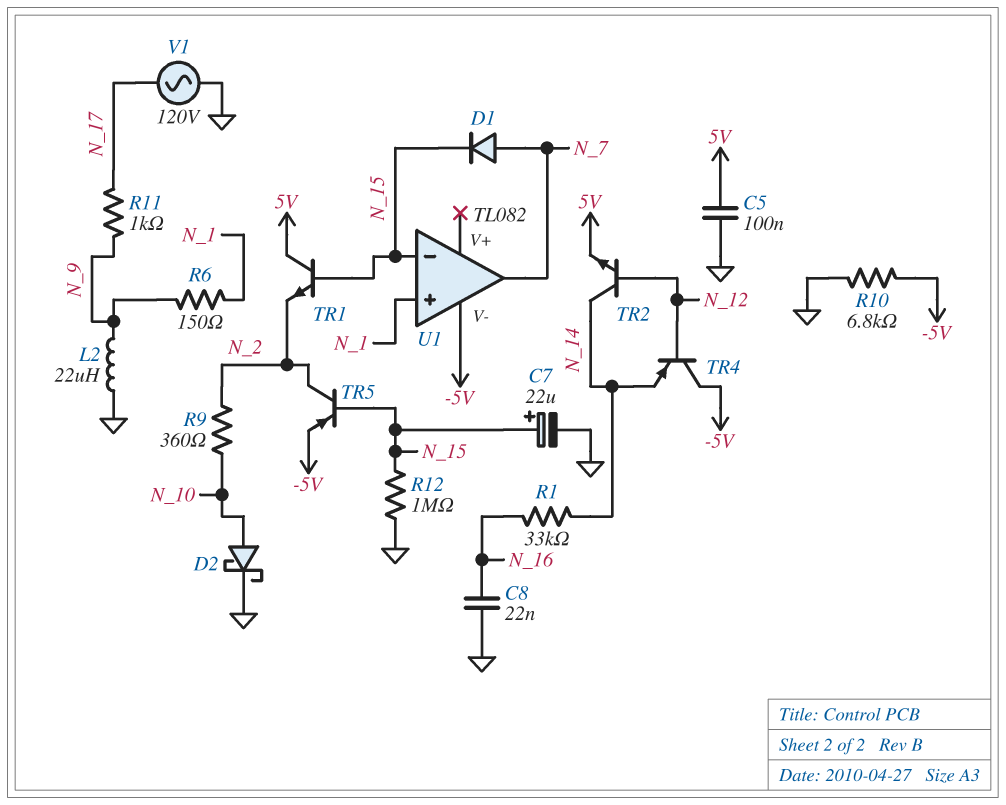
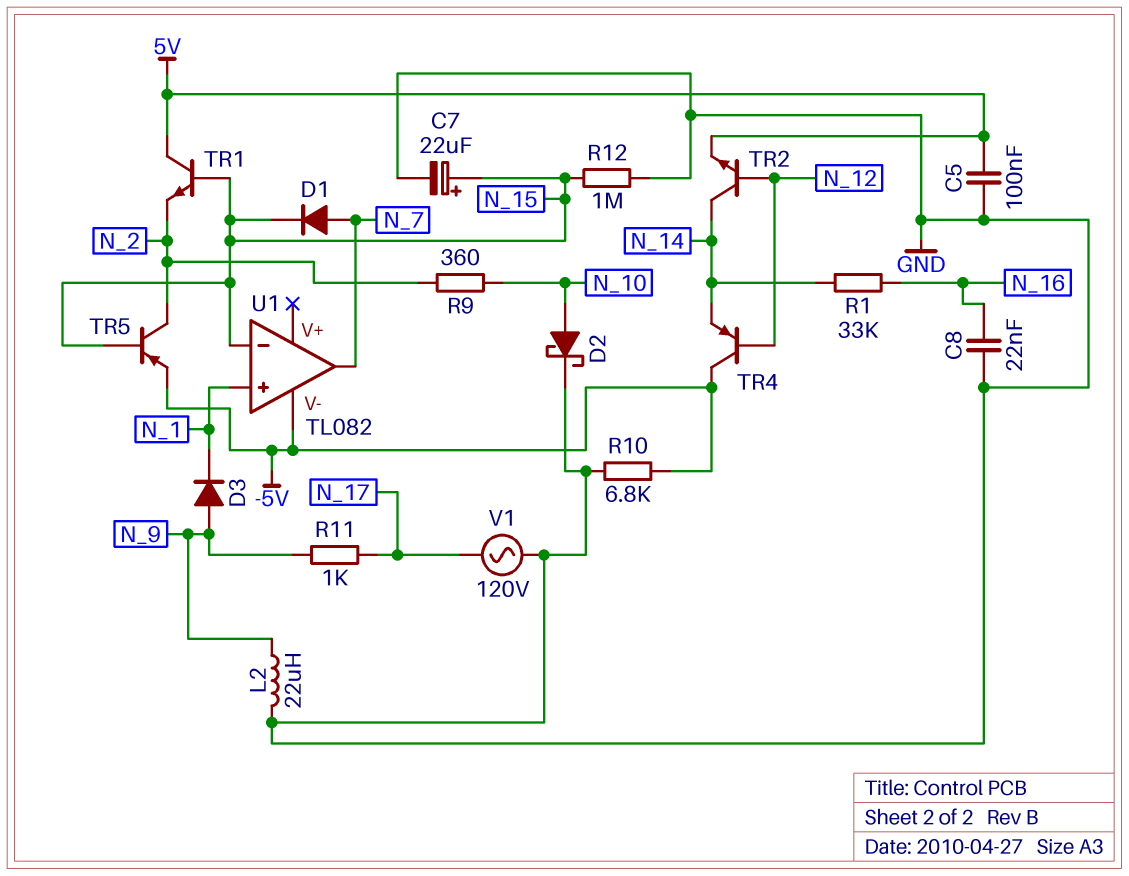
D3: none -> diode (A N_9, K N_1)
R6: 150 (N_1, N_9) -> none

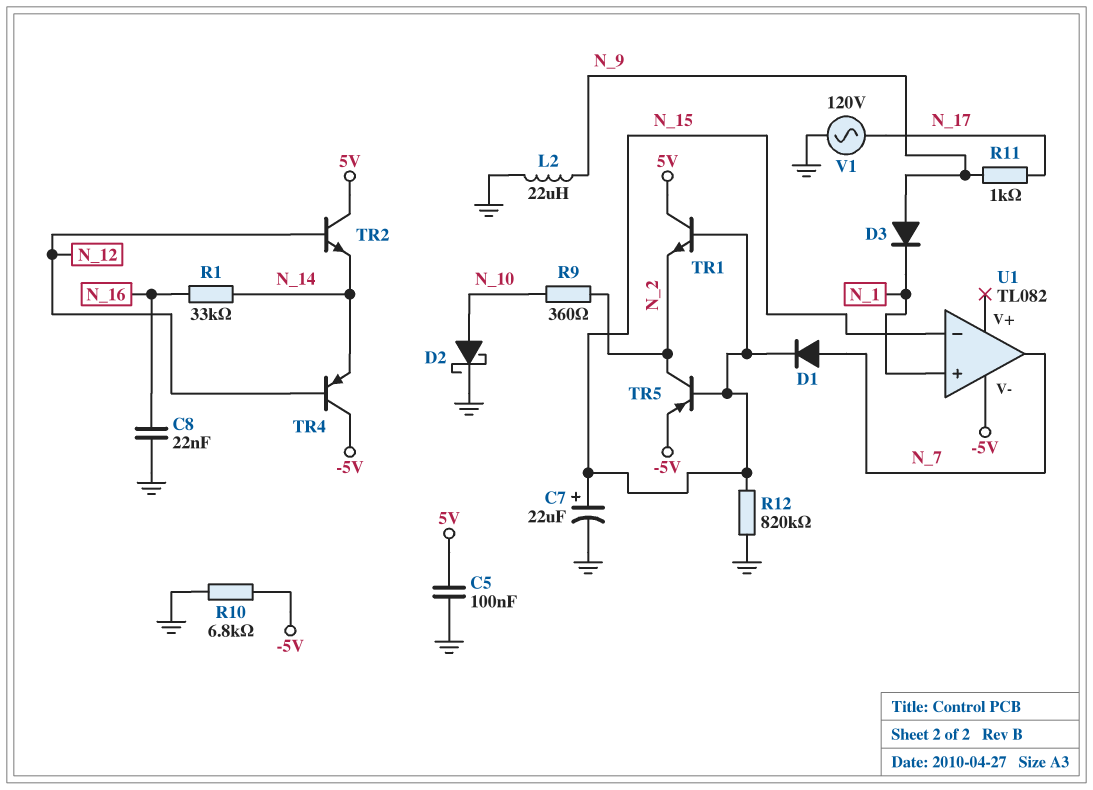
R12: 1M (GND, N_15) -> 820k (GND, N_15)
TR2: NPN (B N_12, C N_14, E 5V) -> NPN (B N_12, C 5V, E N_14)

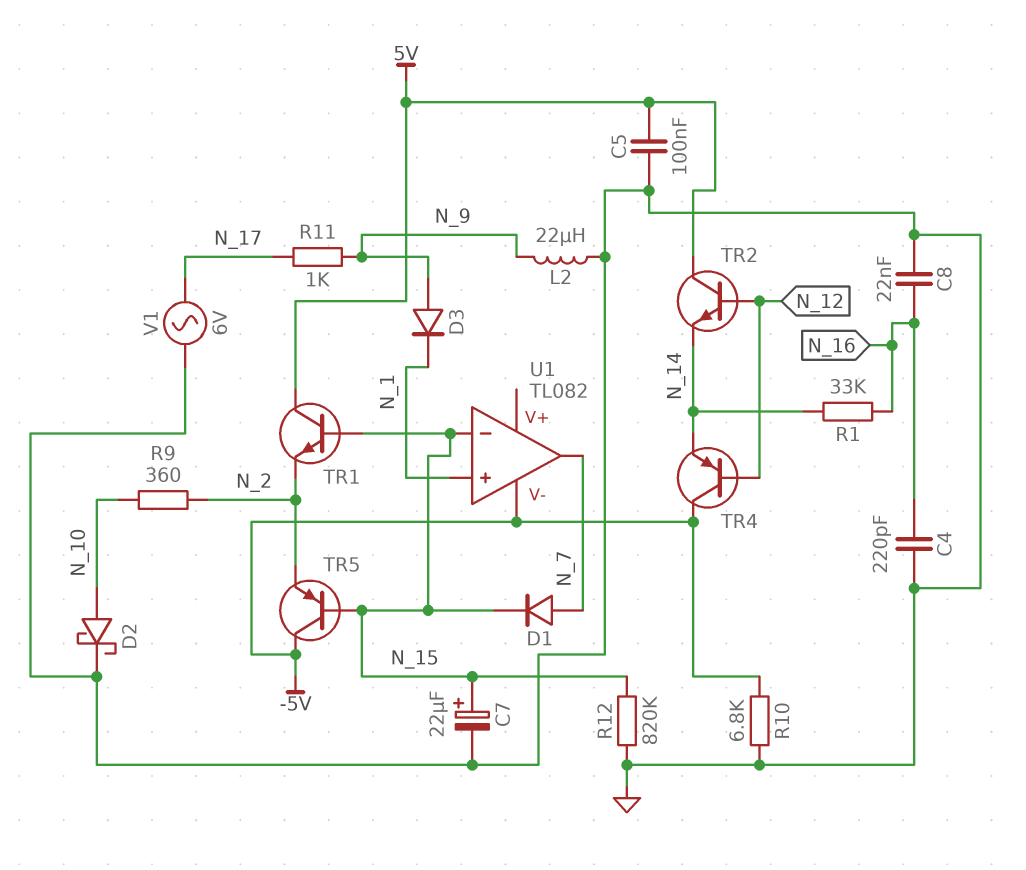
C4: none -> 220pF (GND, N_16)
TR5: PNP (B N_15, C N_2, E -5V) -> PNP (B N_15, C -5V, E N_2)
V1: AC 120V (GND, N_17) -> AC 6V (GND, N_17)

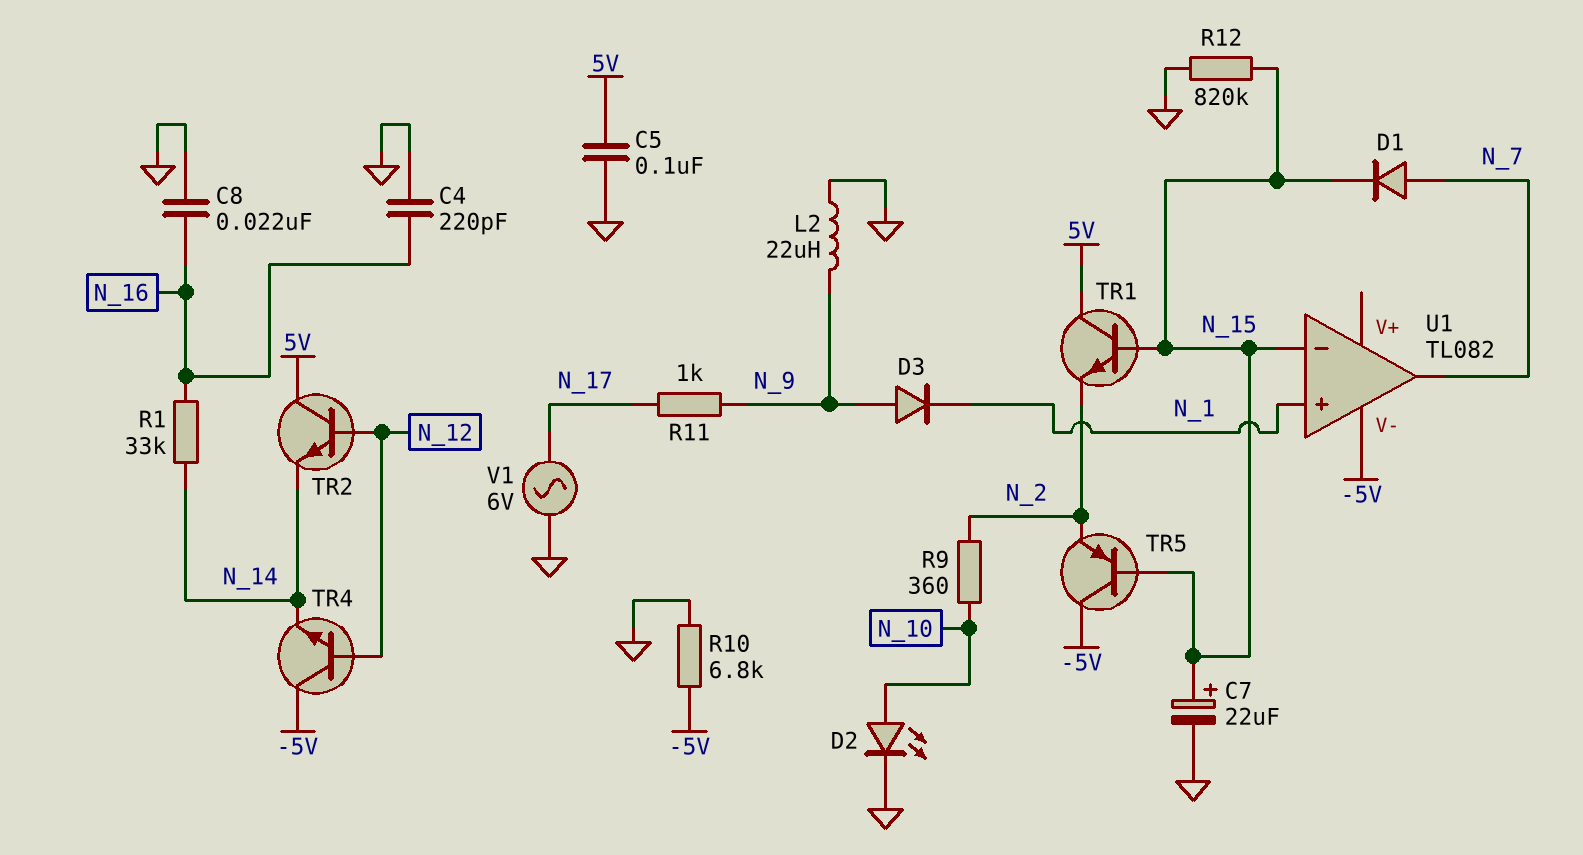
D2: schottky (A N_10, K GND) -> LED (A N_10, K GND)
TR4: PNP (B N_12, C -5V, E N_14) -> NPN (B N_12, C -5V, E N_14)

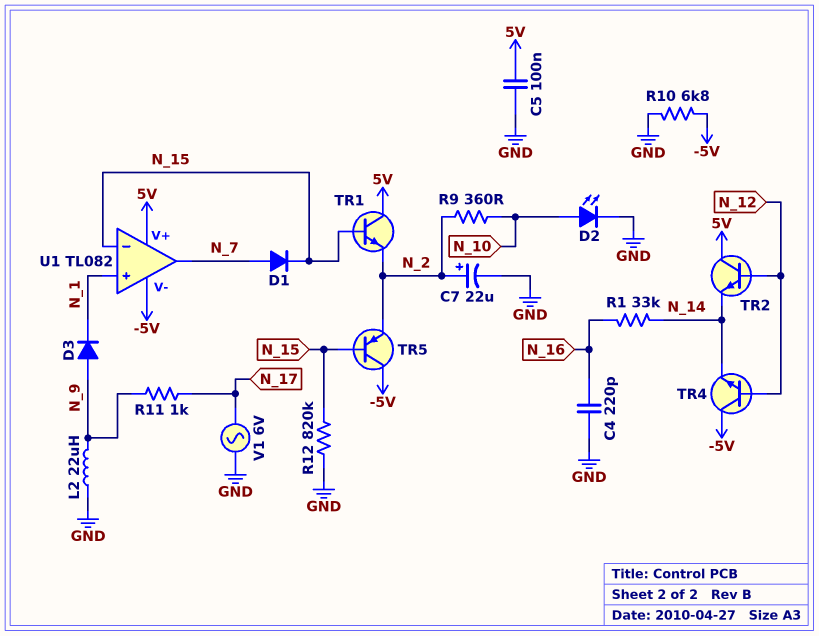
C7: 22uF (plus N_15, minus GND) -> 22uF (plus N_2, minus GND)
C8: 22nF (GND, N_16) -> none
U1 pin V+: none -> 5V

